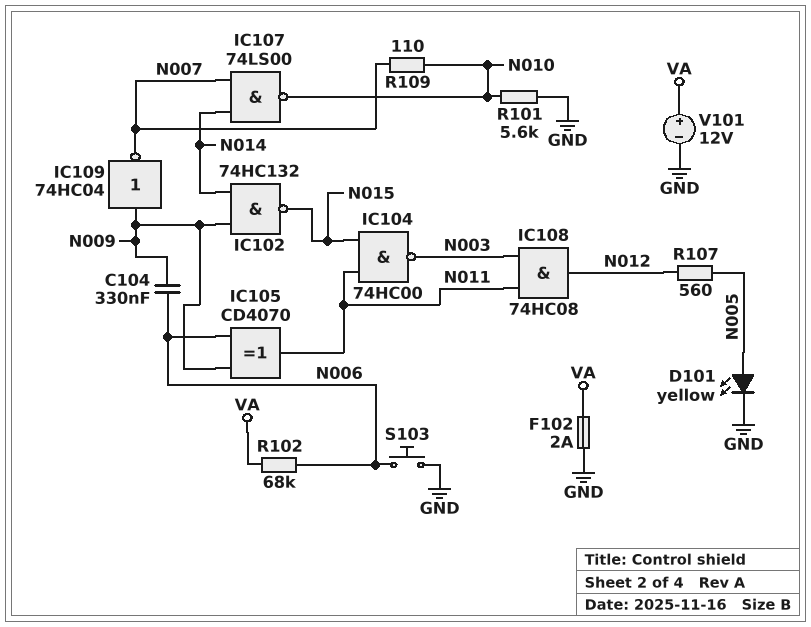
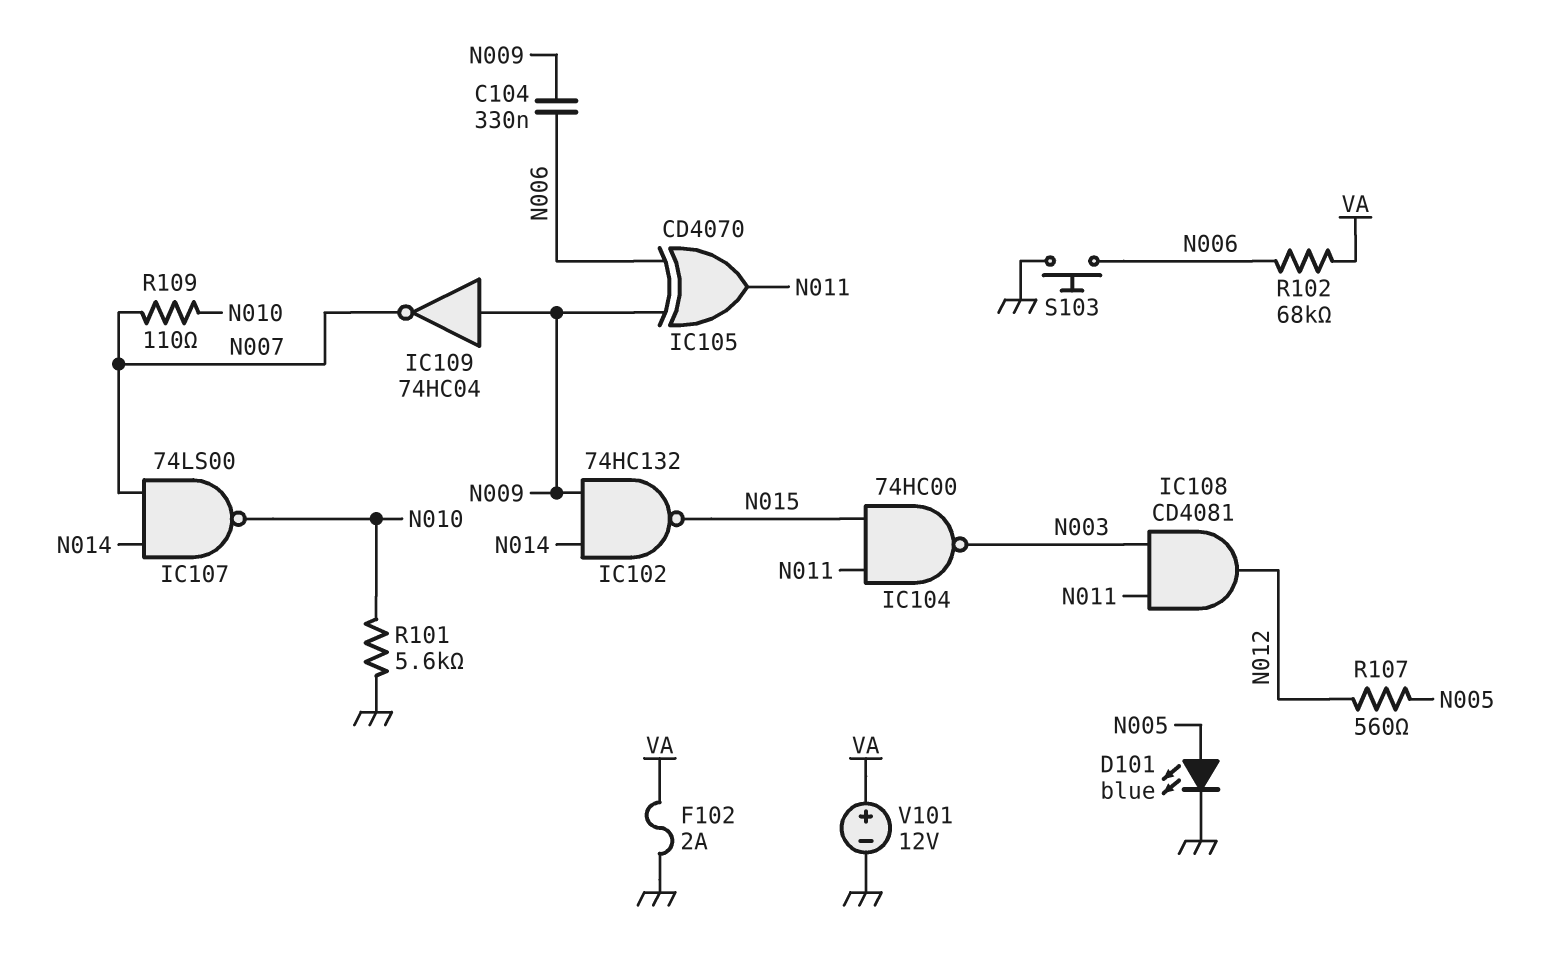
D101: LED yellow (A N005, K GND) -> LED blue (A N005, K GND)
IC108: AND 74HC08 (in N003, in N011, out N012) -> AND CD4081 (in N003, in N011, out N012)

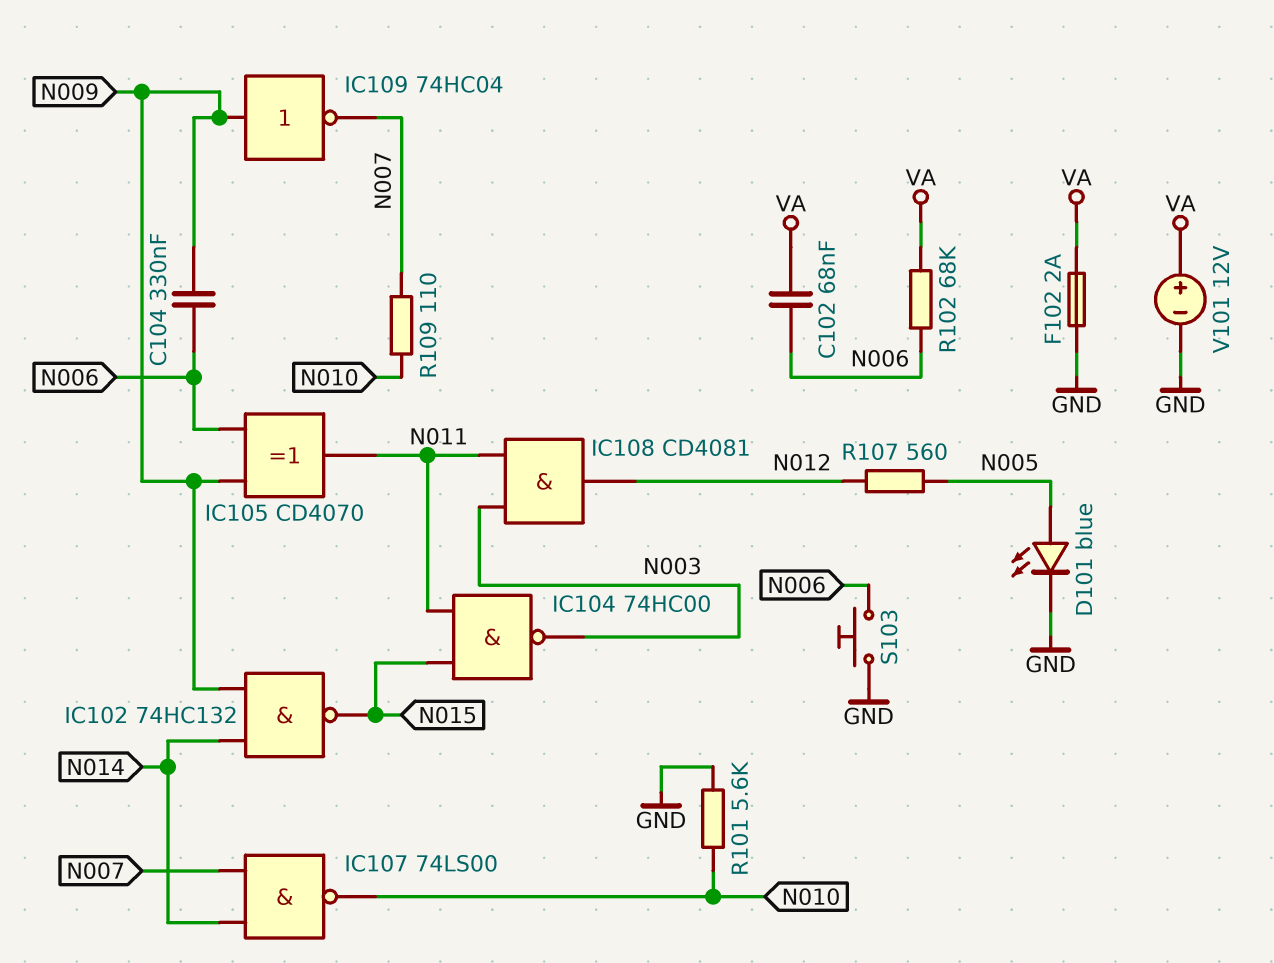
C102: none -> 68nF (N006, VA)

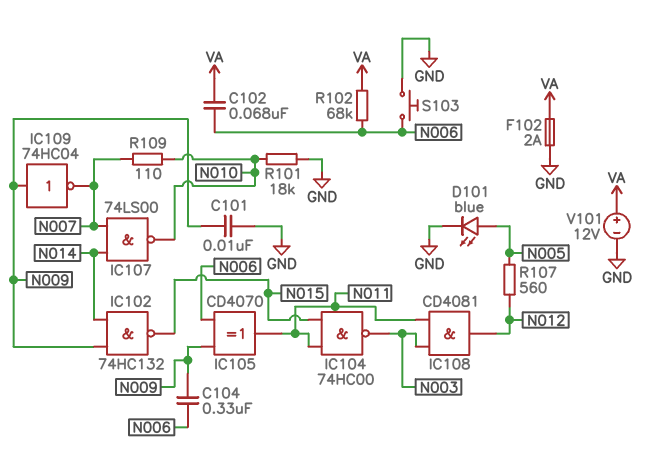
C101: none -> 10nF (GND, N009)
R101: 5.6k (GND, N010) -> 18k (GND, N010)

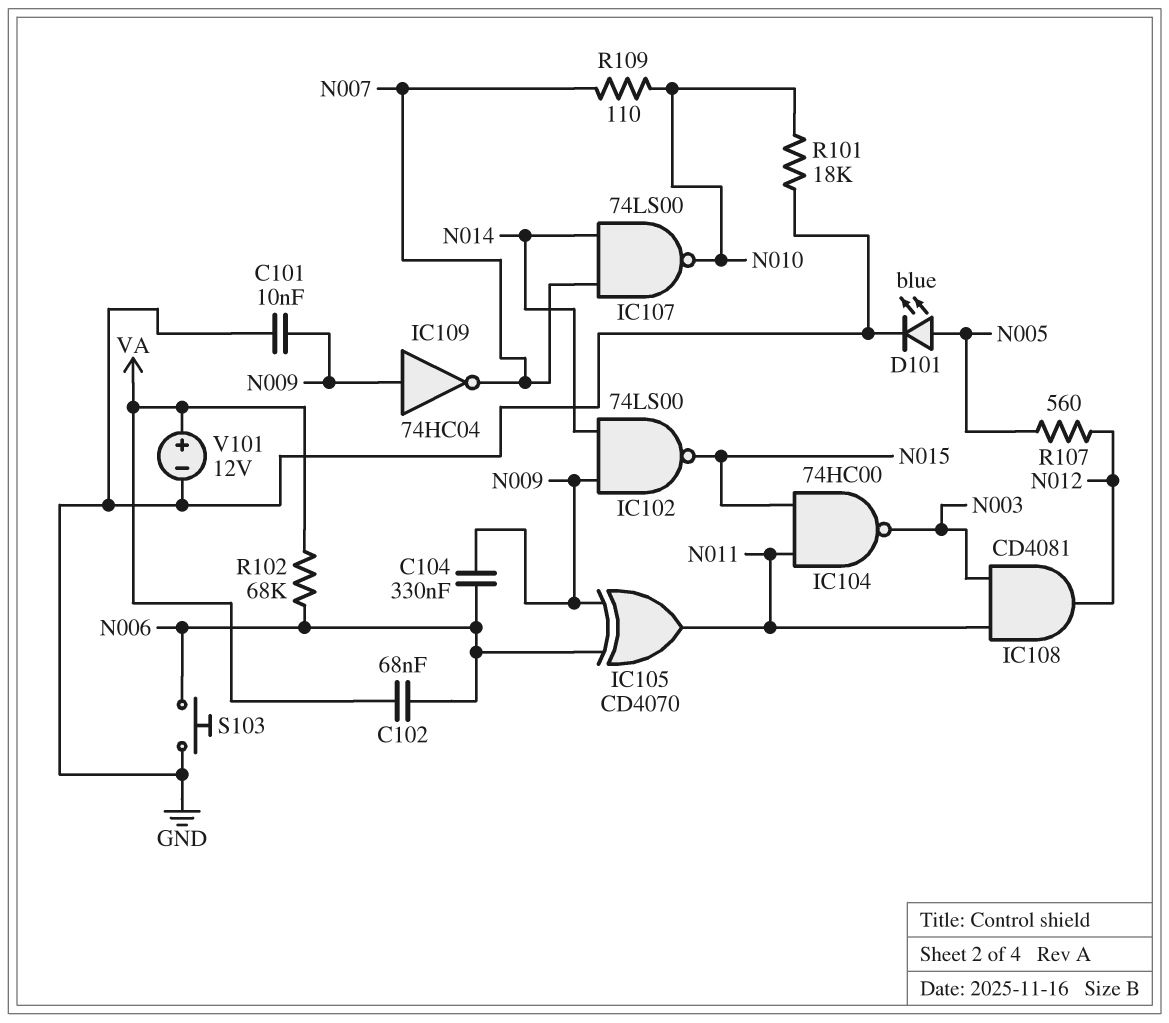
F102: 2A (GND, VA) -> none
IC102: NAND 74HC132 (in N009, in N014, out N015) -> NAND 74LS00 (in N009, in N014, out N015)

